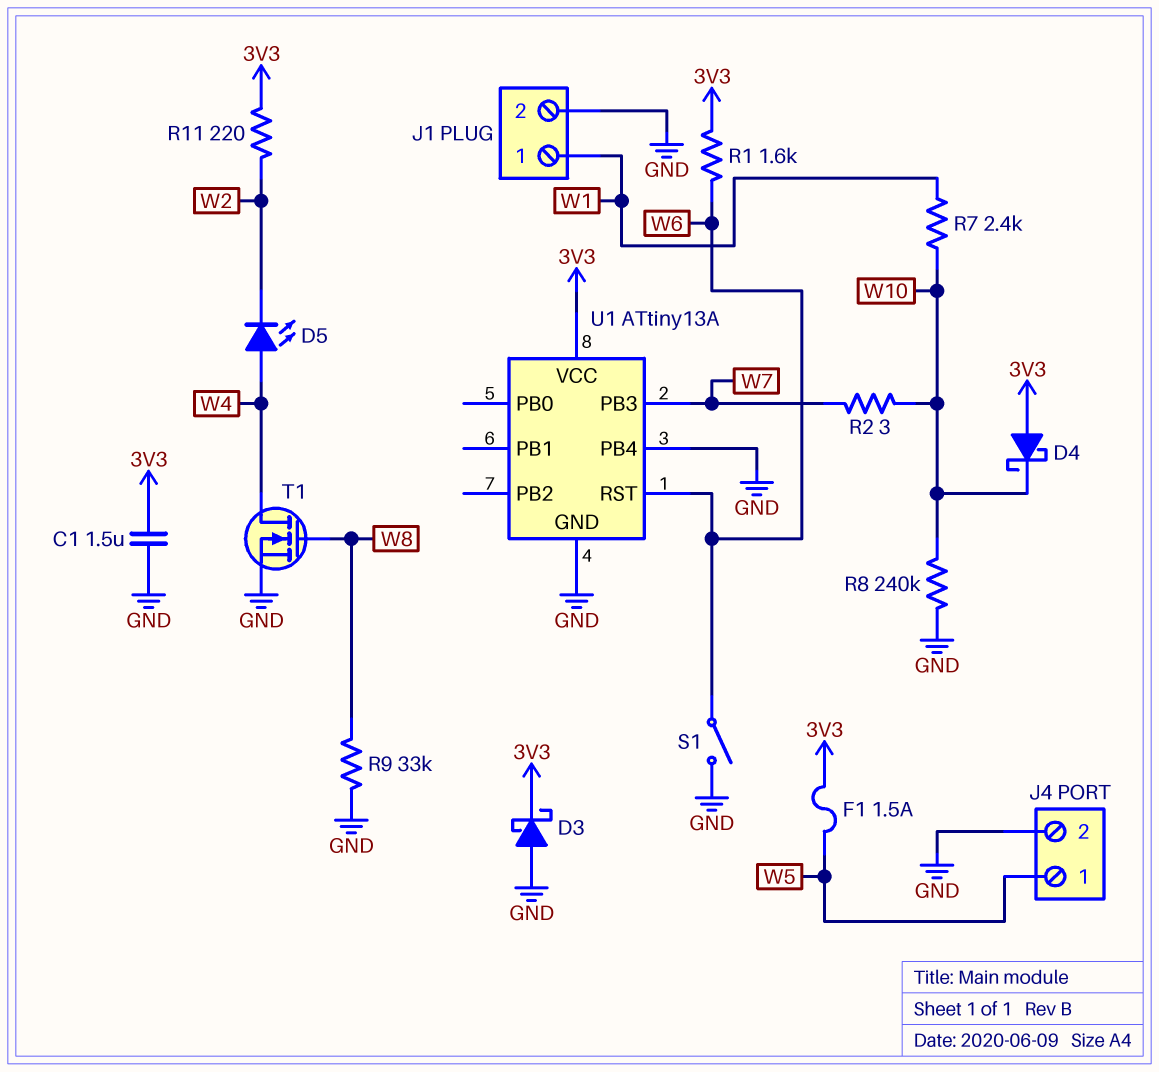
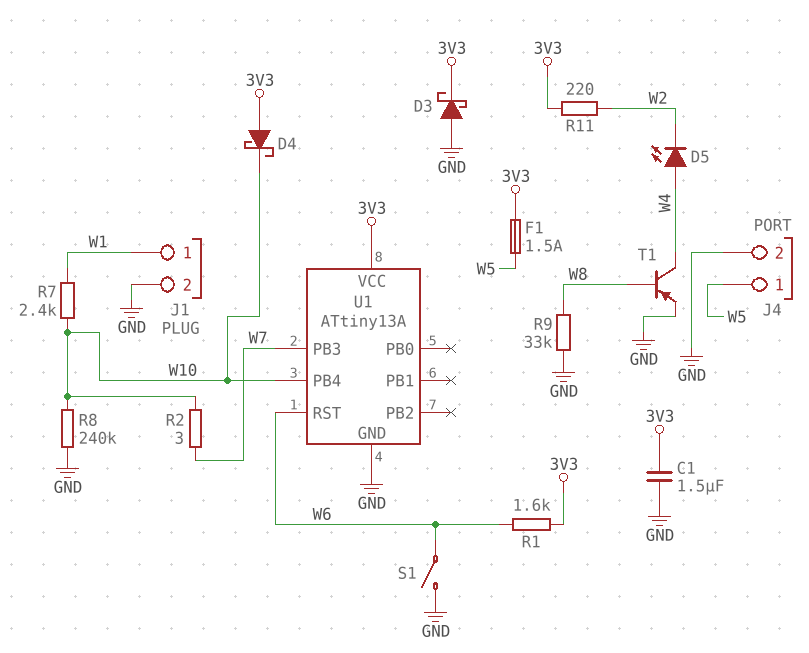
T1: NMOS (G W8, D W4, S GND) -> PNP (B W8, C W4, E GND)
U1 pin PB4: GND -> W10

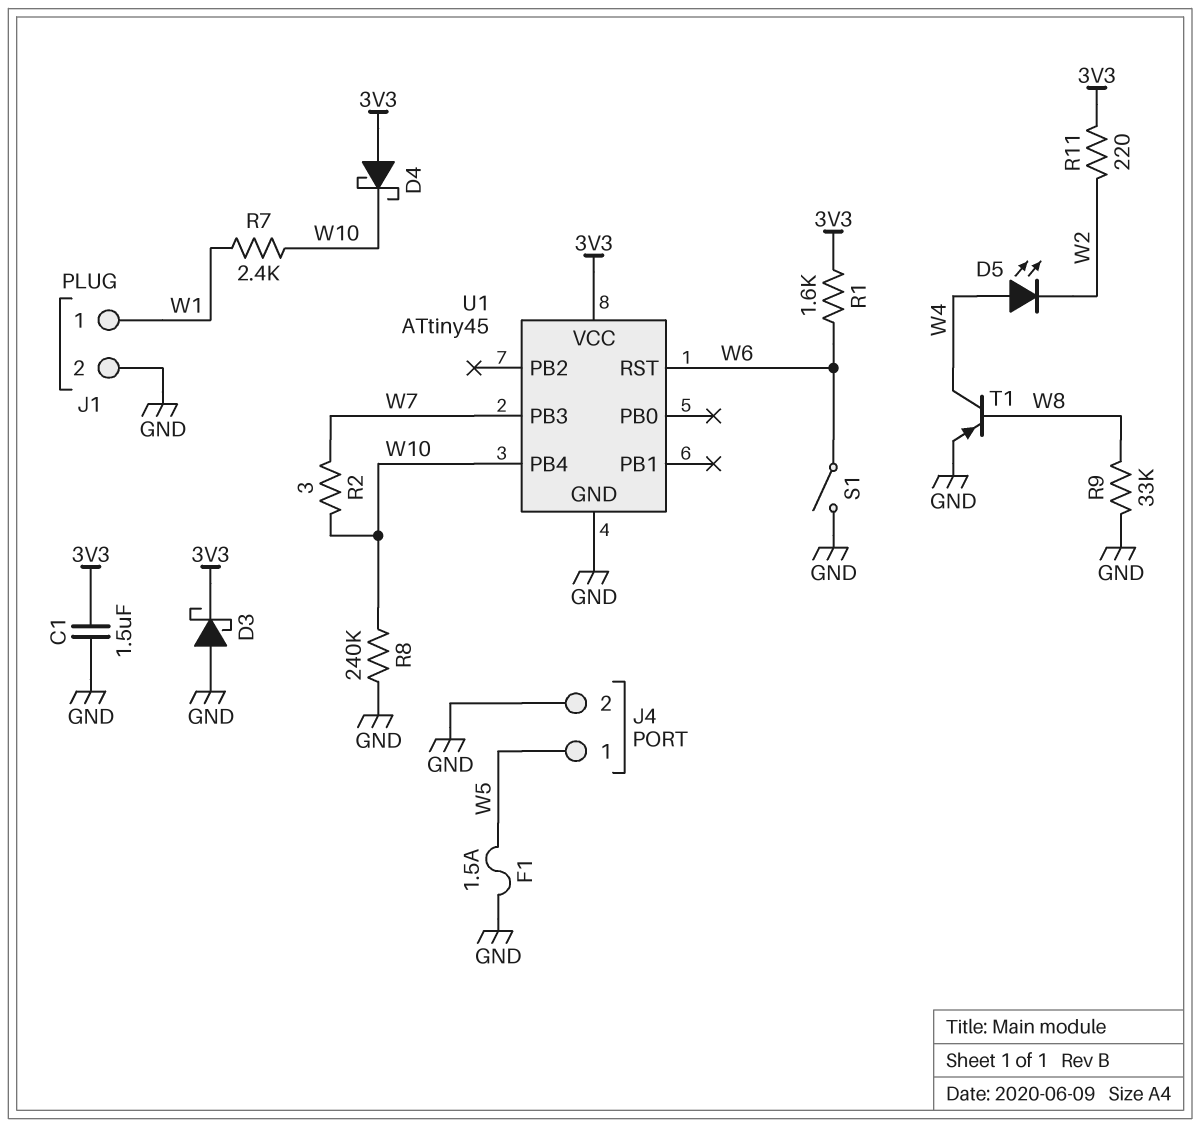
F1: 1.5A (3V3, W5) -> 1.5A (GND, W5)
U1: ATtiny13A -> ATtiny45

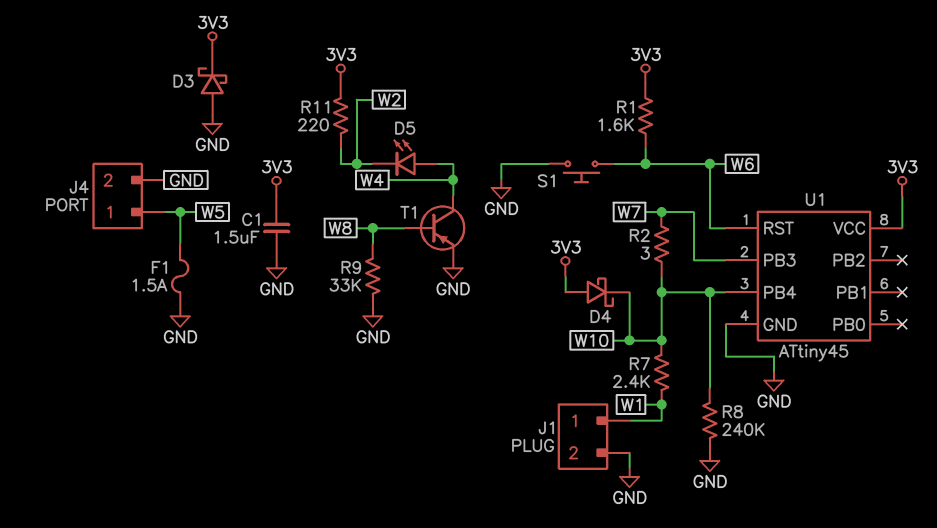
S1: switch (GND, W6) -> button (GND, W6)

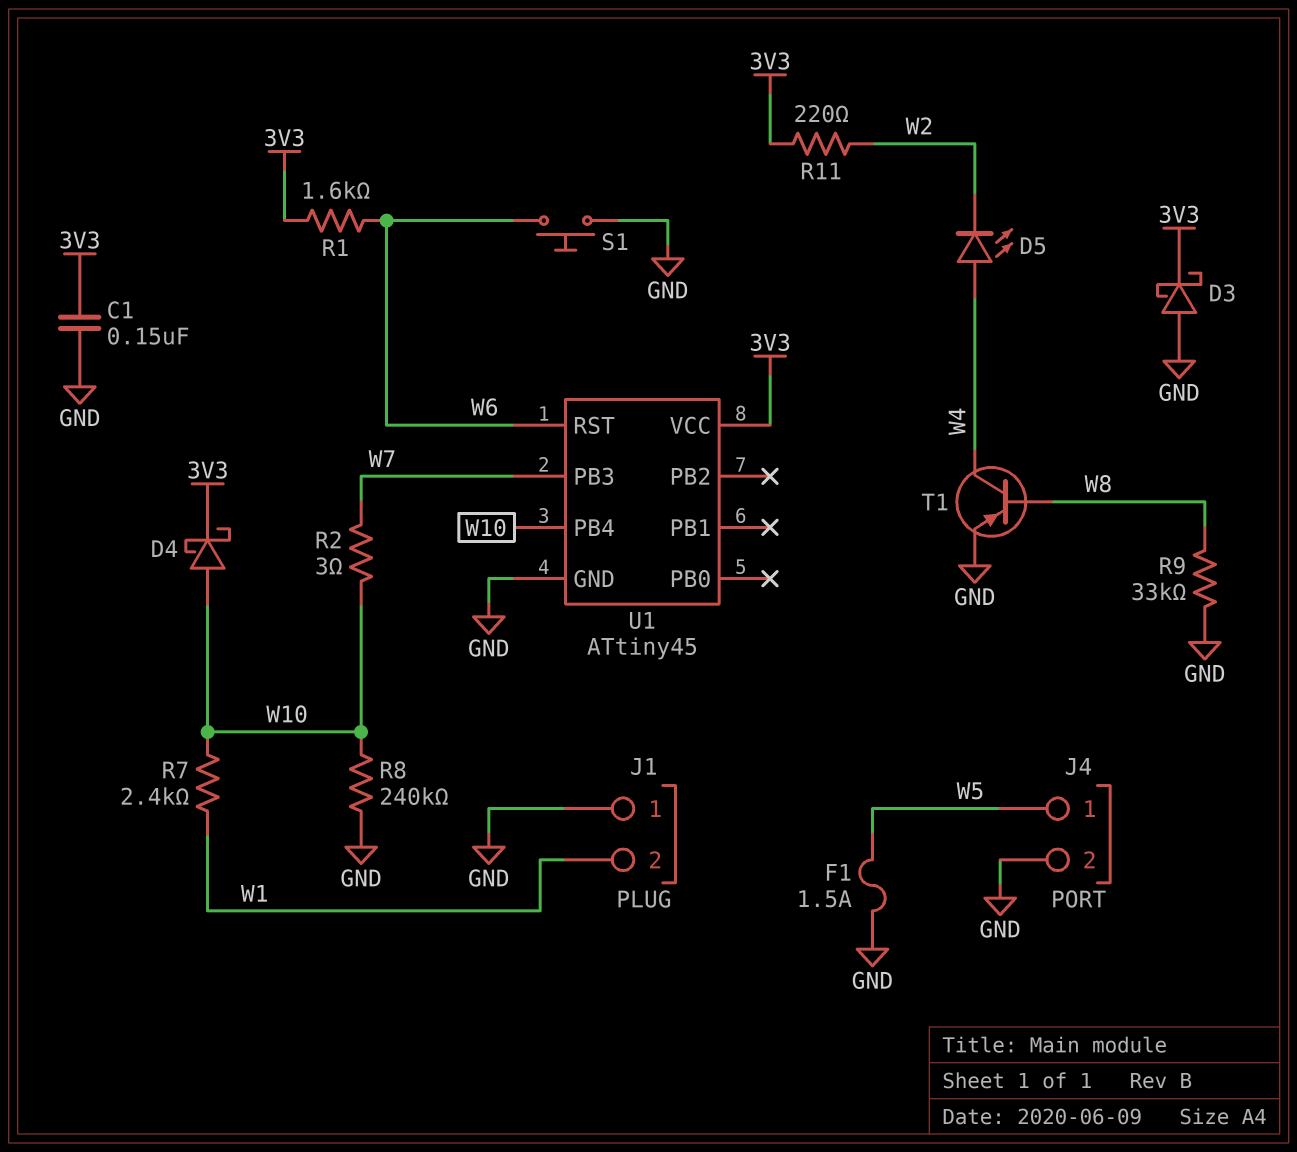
C1: 1.5uF (3V3, GND) -> 150nF (3V3, GND)
D4: schottky (A 3V3, K W10) -> schottky (A W10, K 3V3)
J1 pin 1: W1 -> GND
J1 pin 2: GND -> W1

